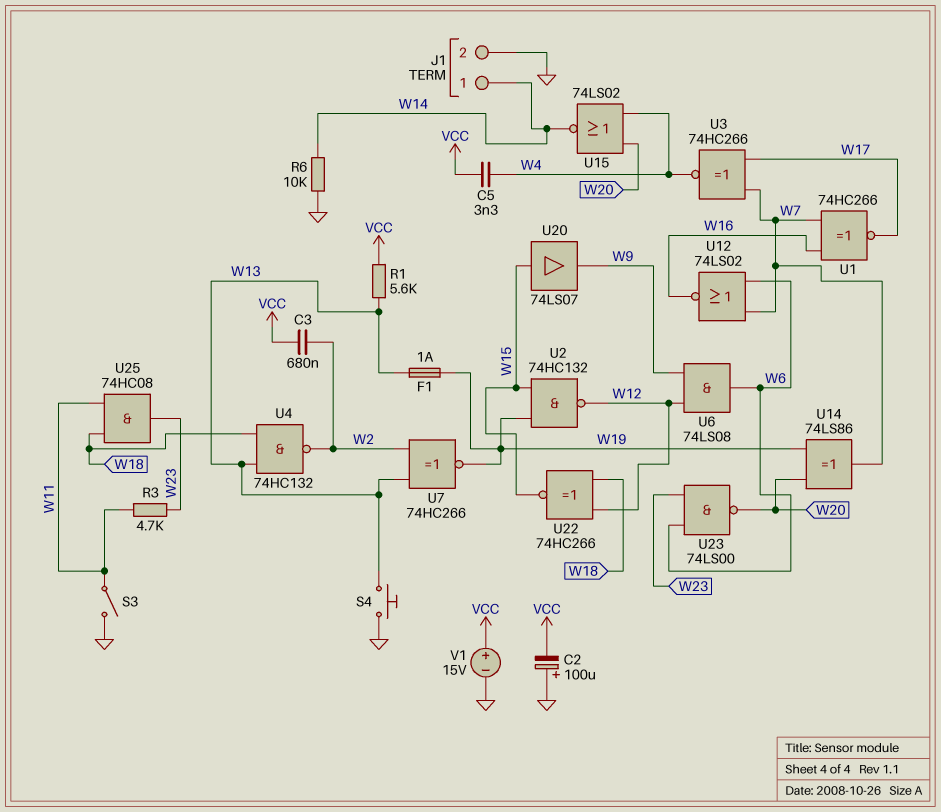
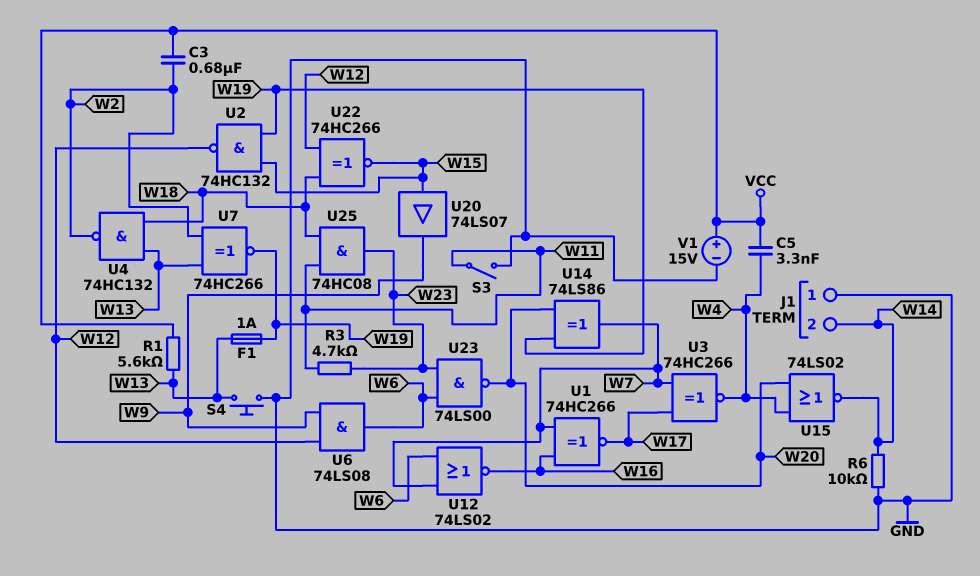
C2: 100uF (plus GND, minus VCC) -> none
J1 pin 1: W14 -> GND
J1 pin 2: GND -> W14

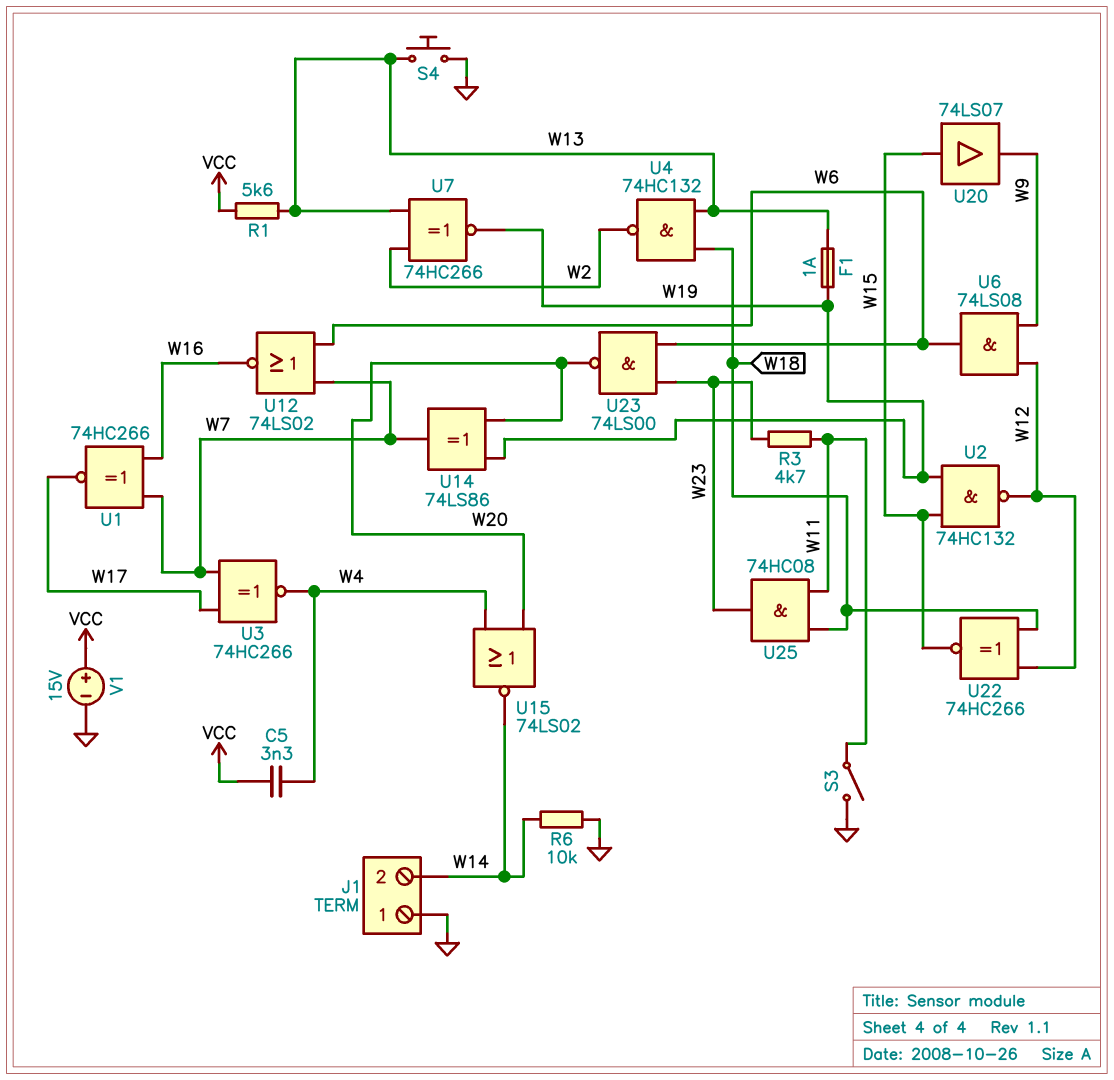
C3: 680nF (VCC, W2) -> none

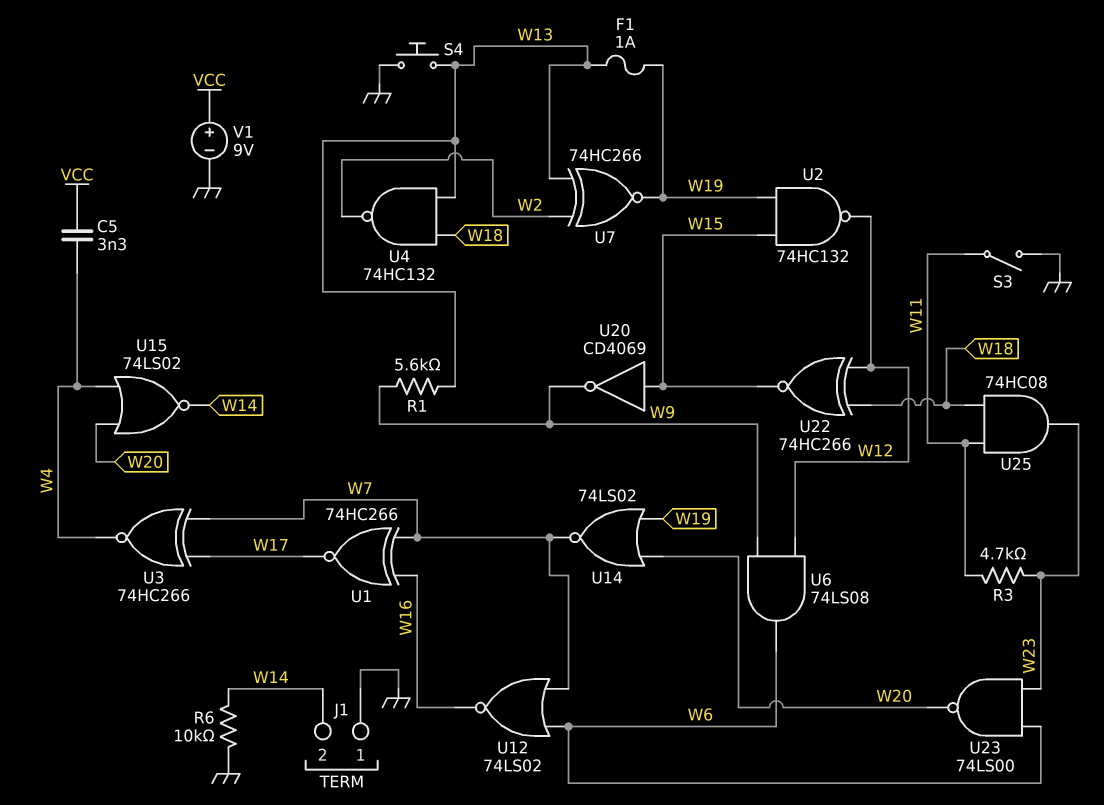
R1: 5.6k (VCC, W13) -> 5.6k (W9, W13)
U14: XOR 74LS86 (in W19, in W20, out W7) -> NOR 74LS02 (in W19, in W20, out W7)
U20: buffer 74LS07 (in W15, out W9) -> NOT CD4069 (in W15, out W9)
V1: 15V (plus VCC, minus GND) -> 9V (plus VCC, minus GND)

